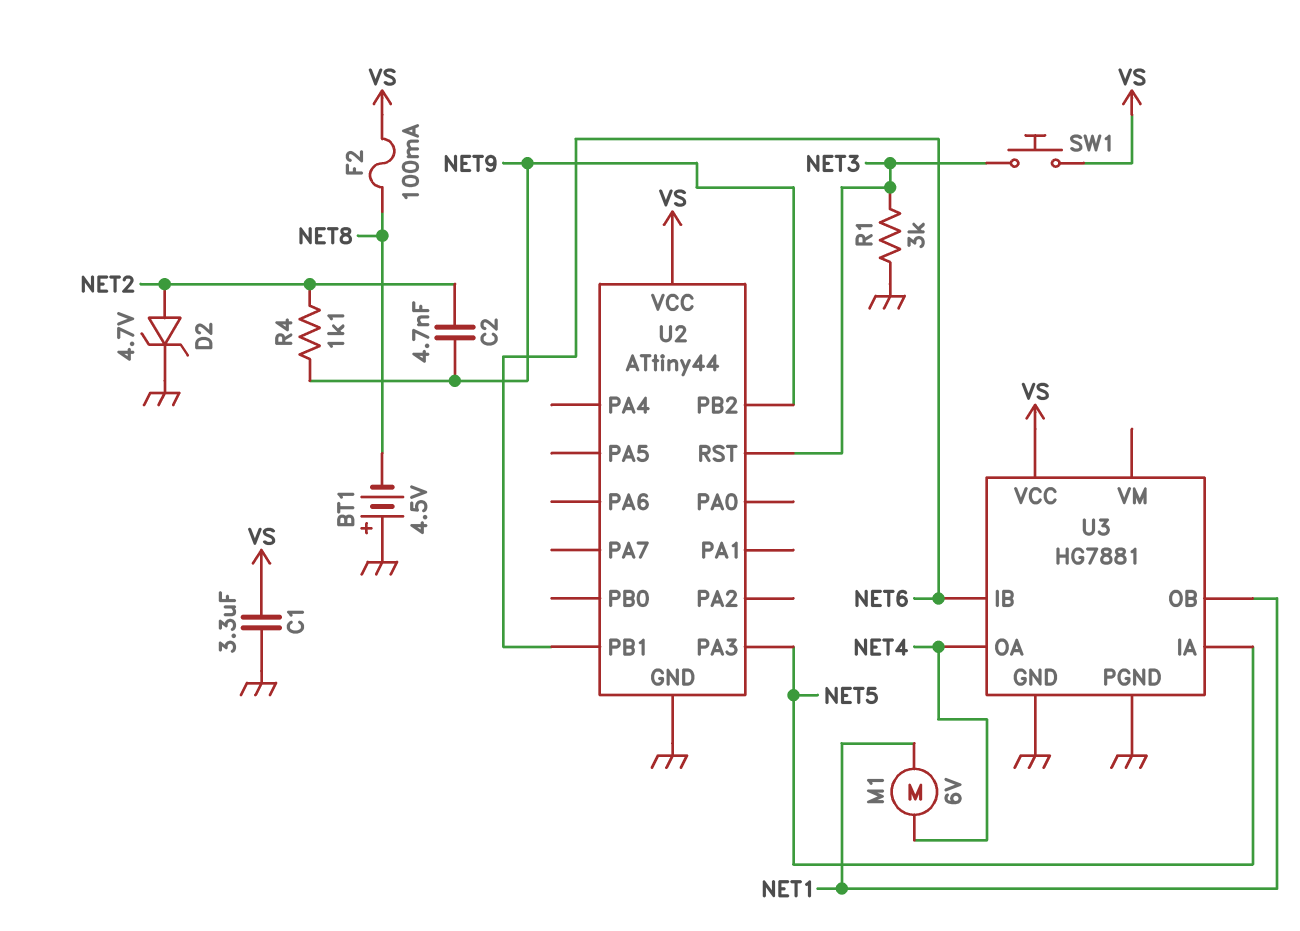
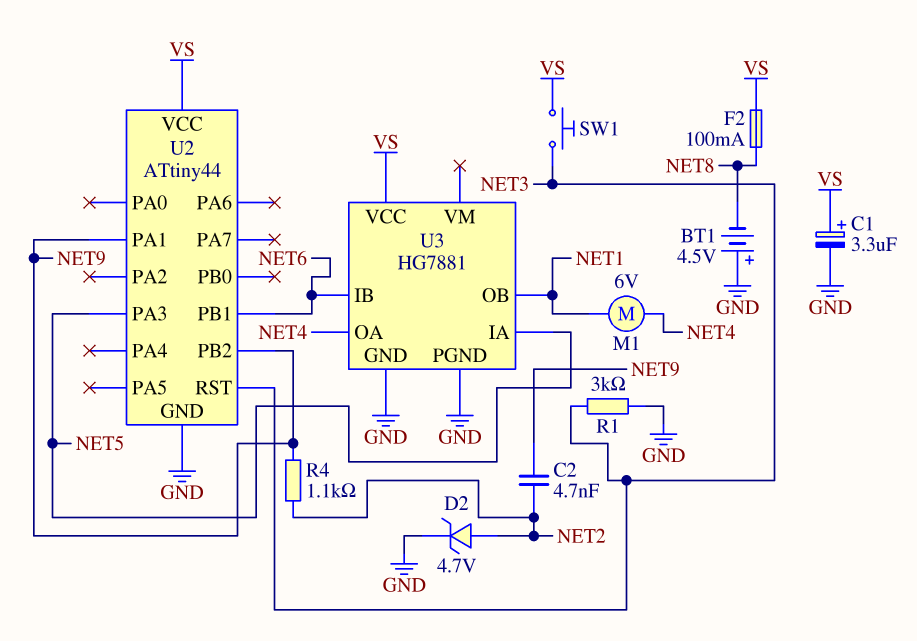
C1: 3.3uF (GND, VS) -> 3.3uF (plus VS, minus GND)
U2 pin PA1: none -> NET9

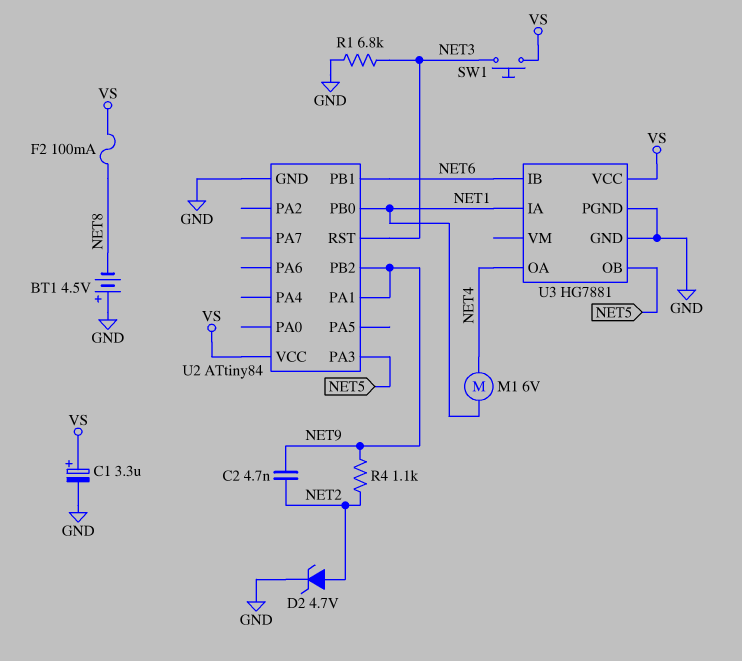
R1: 3k (GND, NET3) -> 6.8k (GND, NET3)
U2: ATtiny44 -> ATtiny84
U2 pin PB0: none -> NET1
U3 pin IA: NET5 -> NET1
U3 pin OB: NET1 -> NET5

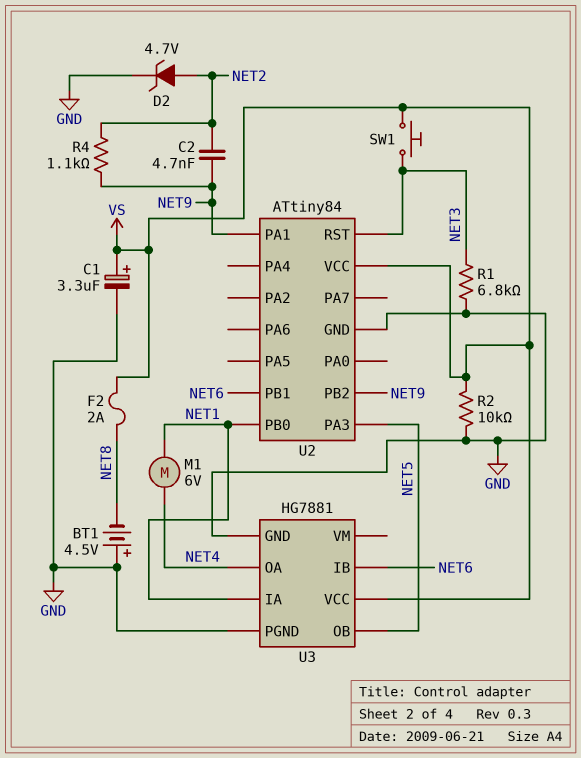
F2: 100mA (NET8, VS) -> 2A (NET8, VS)
R2: none -> 10k (GND, VS)

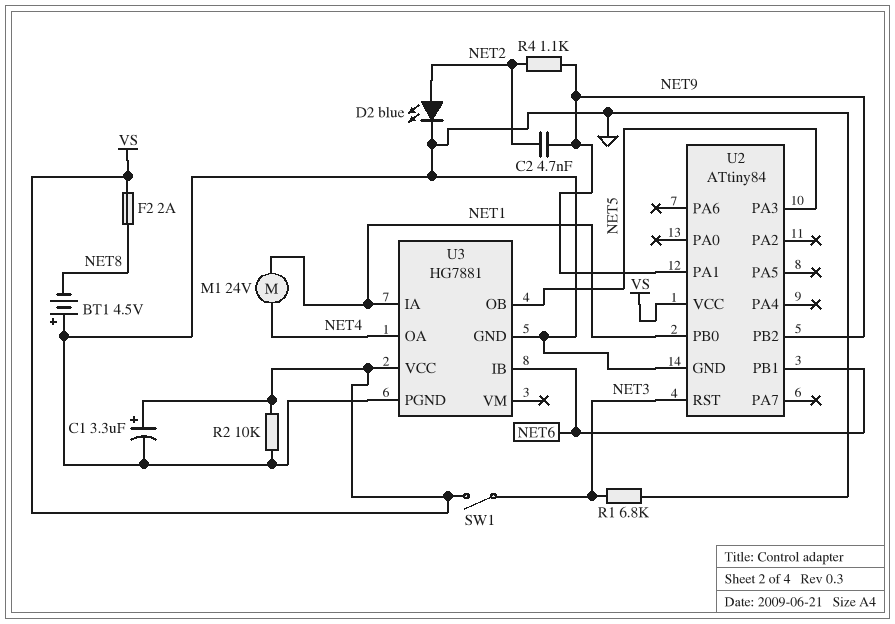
D2: zener 4.7V (A NET2, K GND) -> LED blue (A NET2, K GND)
M1: motor 6V (NET1, NET4) -> motor 24V (NET1, NET4)
SW1: button (NET3, VS) -> switch (NET3, VS)

